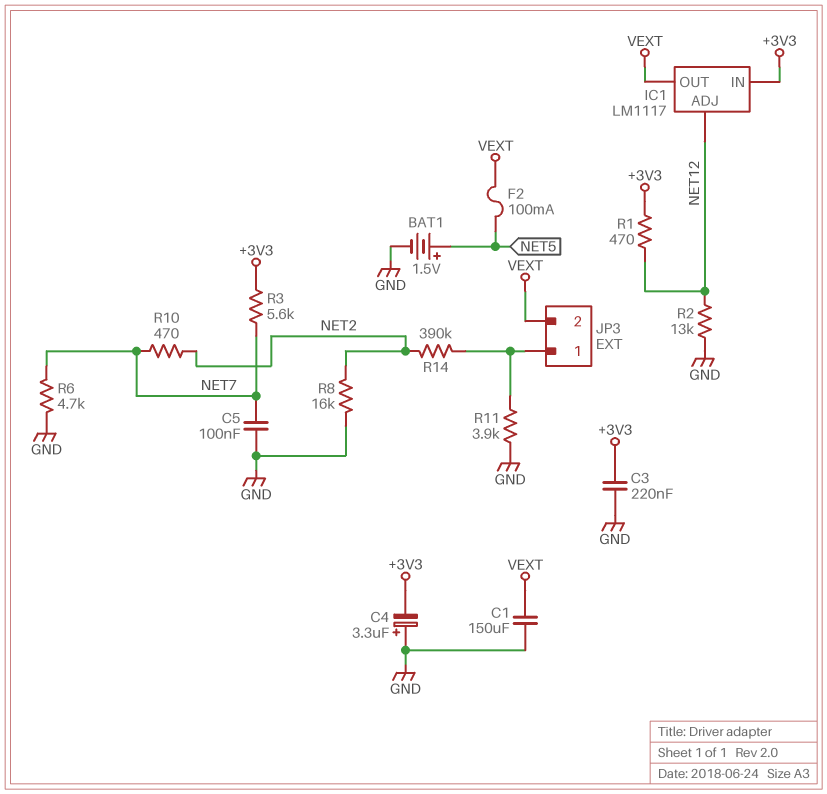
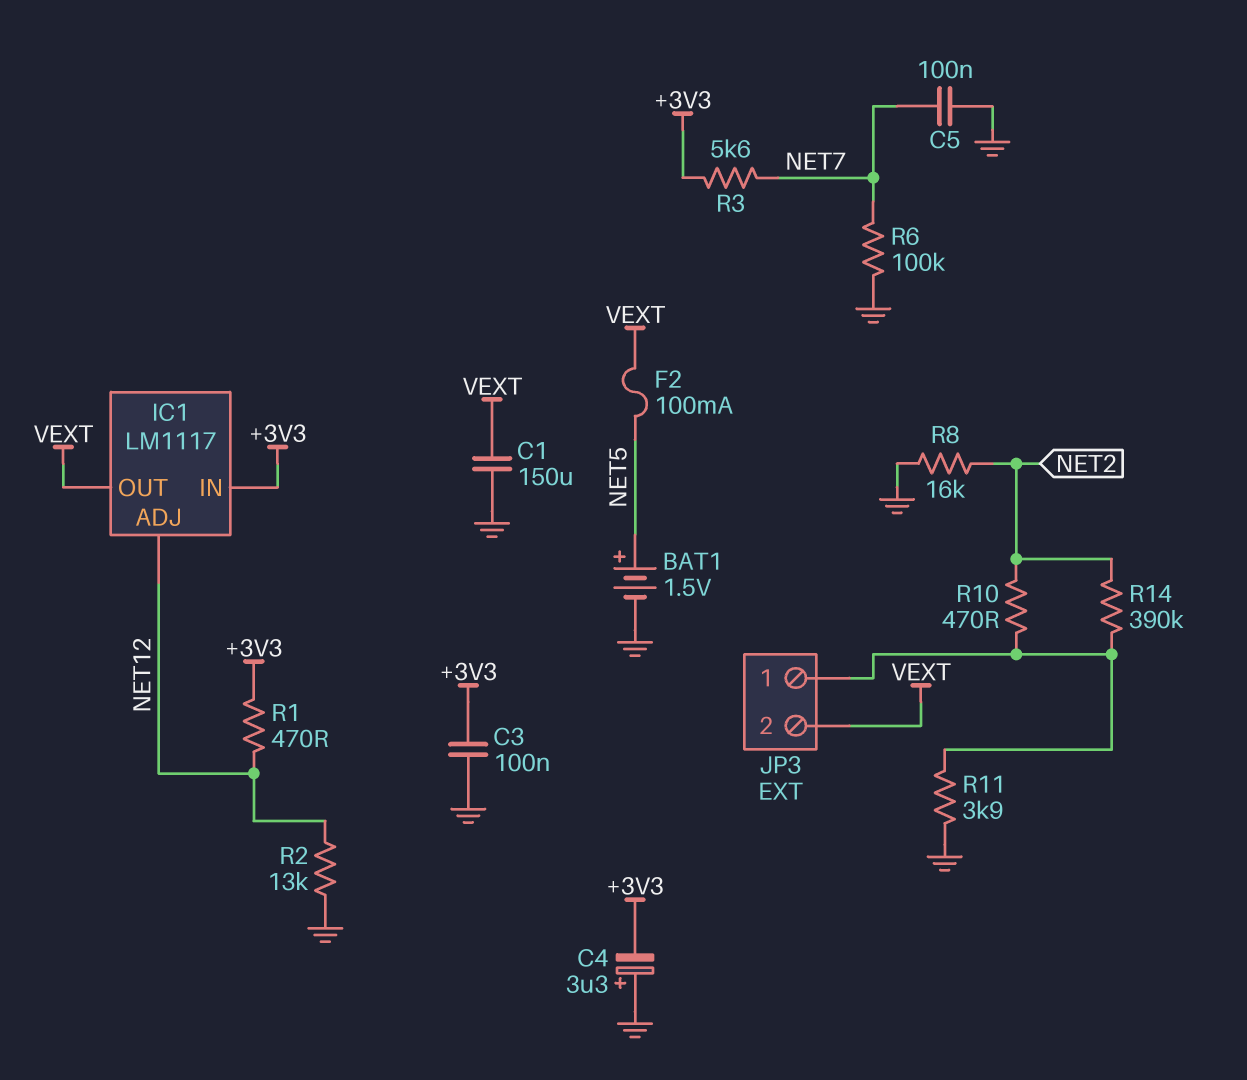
C3: 220nF (+3V3, GND) -> 100nF (+3V3, GND)
R6: 4.7k (GND, NET7) -> 100k (GND, NET7)
R10: 470 (NET2, NET7) -> 470 (JP3/1, NET2)

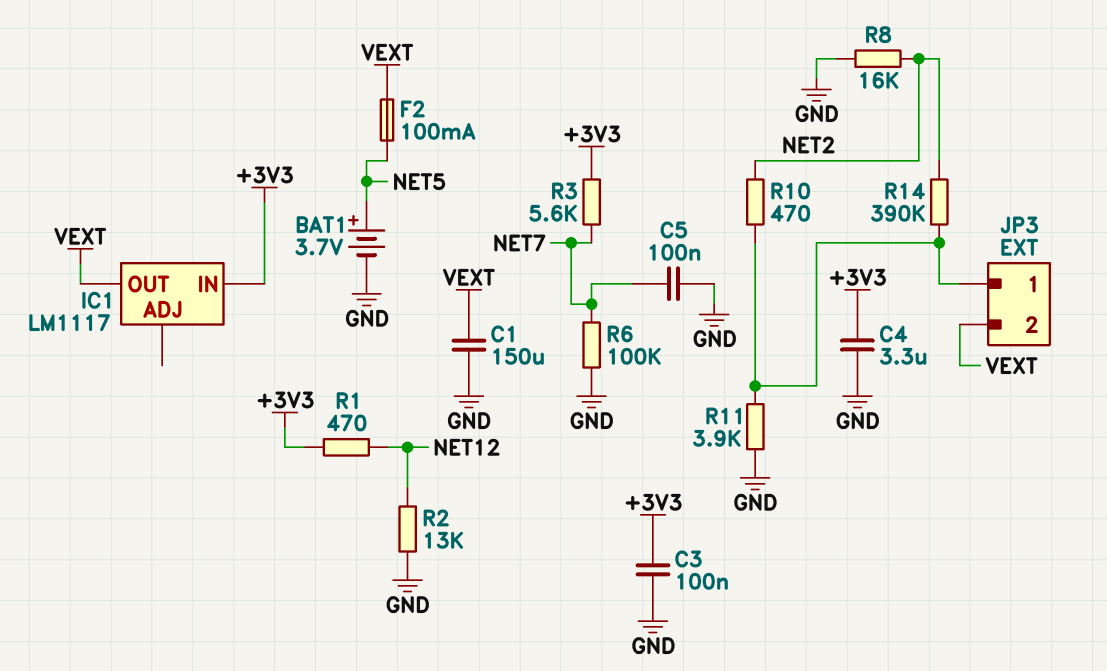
BAT1: 1.5V (plus NET5, minus GND) -> 3.7V (plus NET5, minus GND)
C4: 3.3uF (plus GND, minus +3V3) -> 3.3uF (+3V3, GND)
IC1 pin ADJ: NET12 -> none

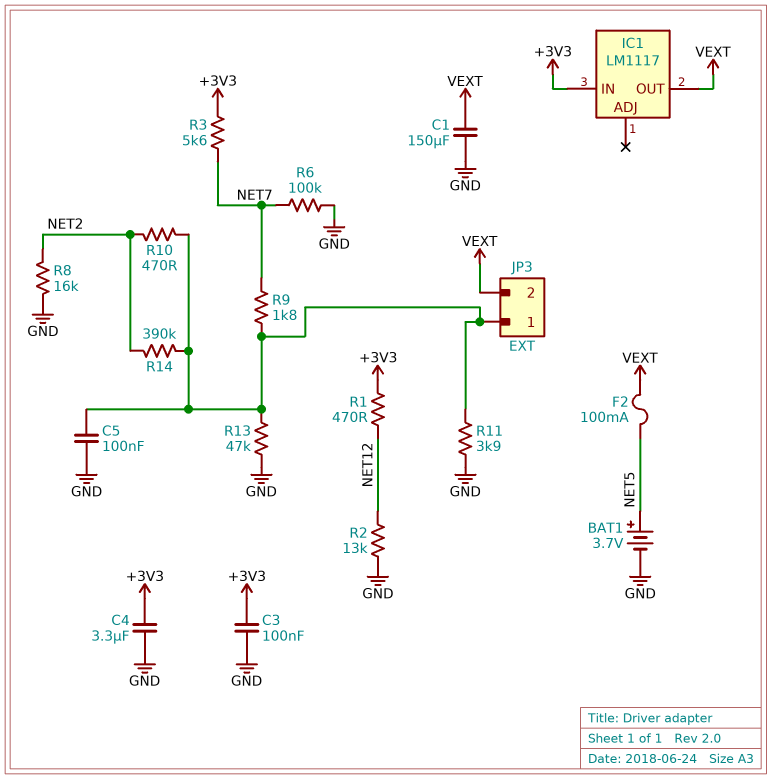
C5: 100nF (GND, NET7) -> 100nF (GND, JP3/1)
R9: none -> 1.8k (JP3/1, NET7)
R13: none -> 47k (GND, JP3/1)

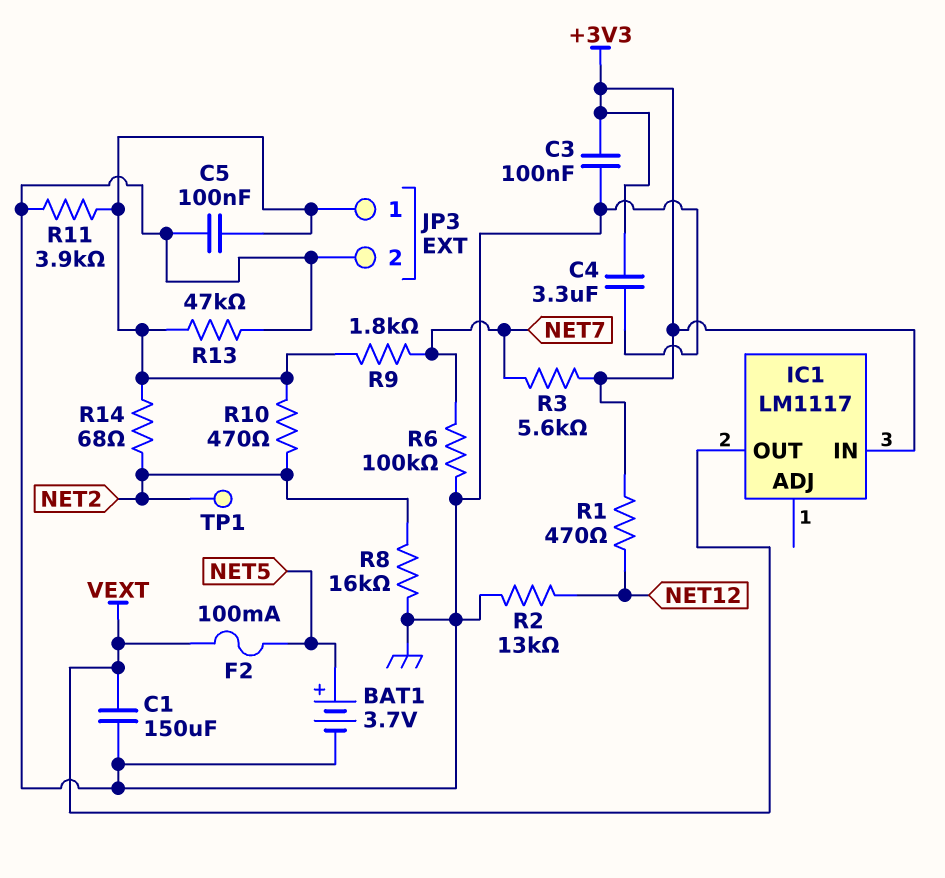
JP3 pin 2: VEXT -> GND
R14: 390k (JP3/1, NET2) -> 68 (JP3/1, NET2)
TP1: none -> test point (NET2)

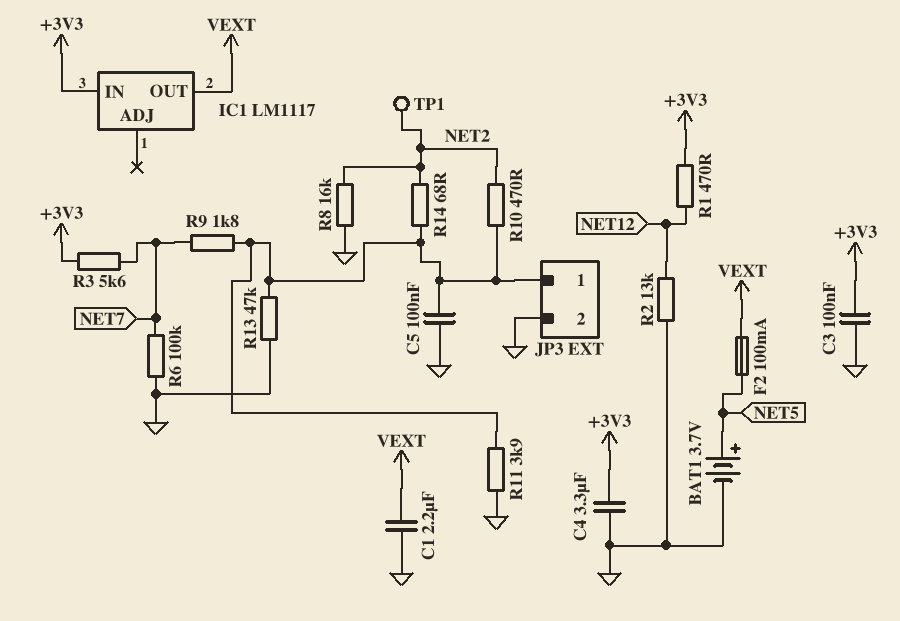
C1: 150uF (GND, VEXT) -> 2.2uF (GND, VEXT)

